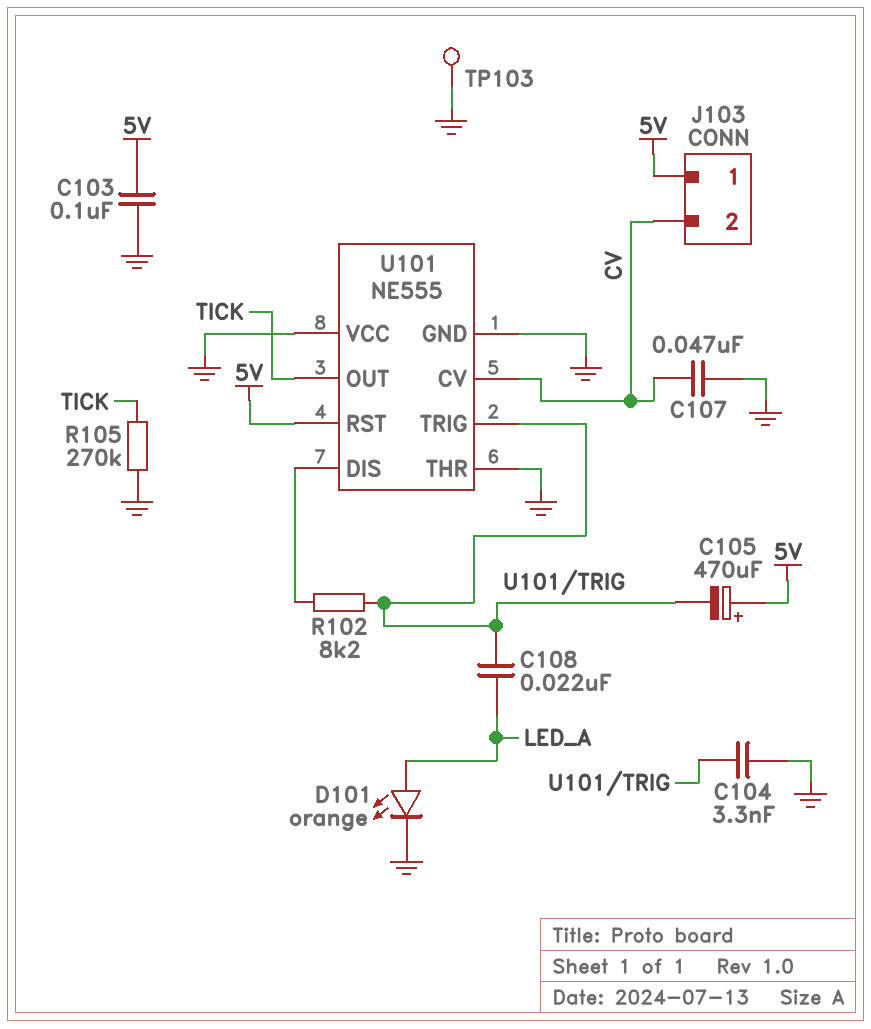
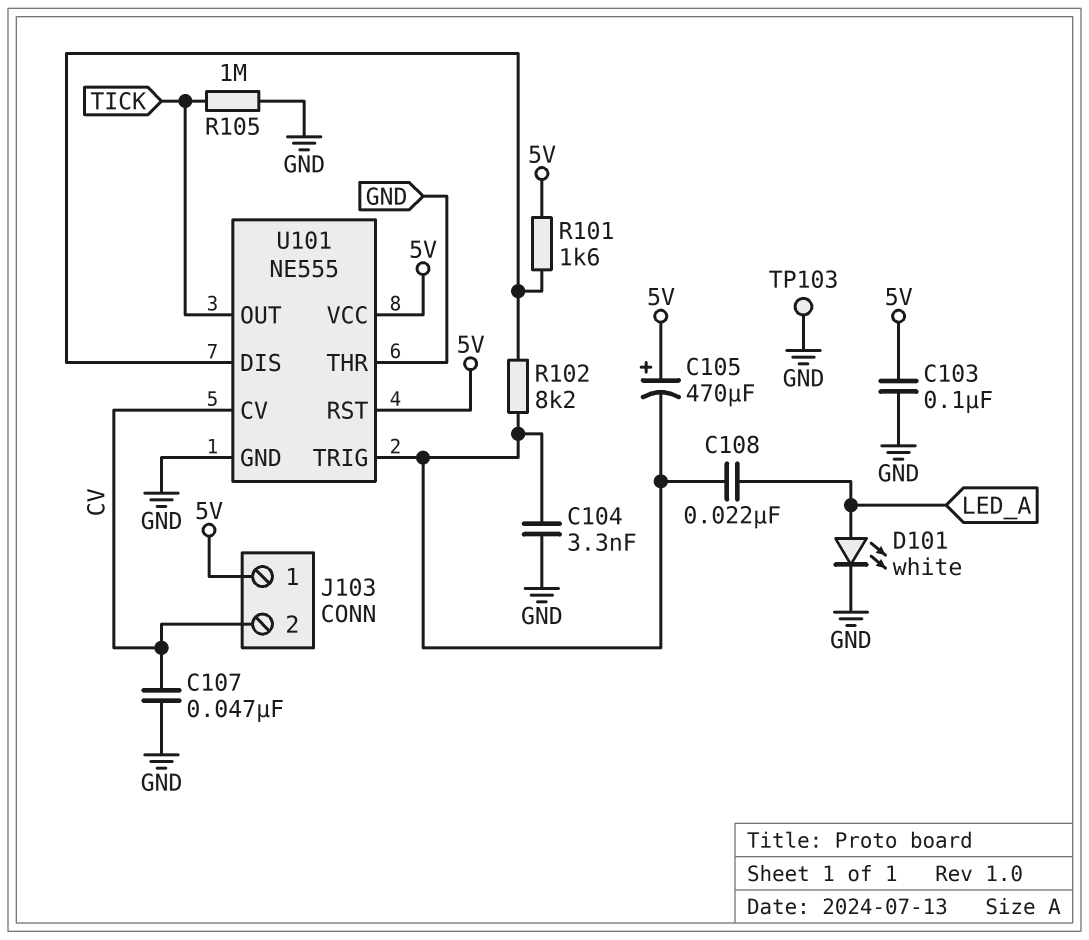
D101: LED orange (A LED_A, K GND) -> LED white (A LED_A, K GND)
R101: none -> 1.6k (5V, U101/DIS)
R105: 270k (GND, TICK) -> 1M (GND, TICK)
U101 pin VCC: GND -> 5V

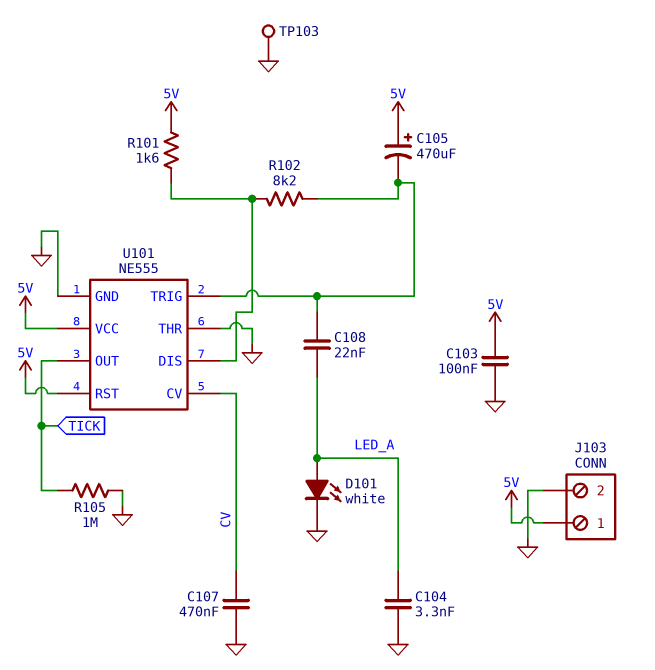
C104: 3.3nF (GND, U101/TRIG) -> 3.3nF (GND, LED_A)
C107: 47nF (CV, GND) -> 470nF (CV, GND)
J103 pin 2: CV -> GND

